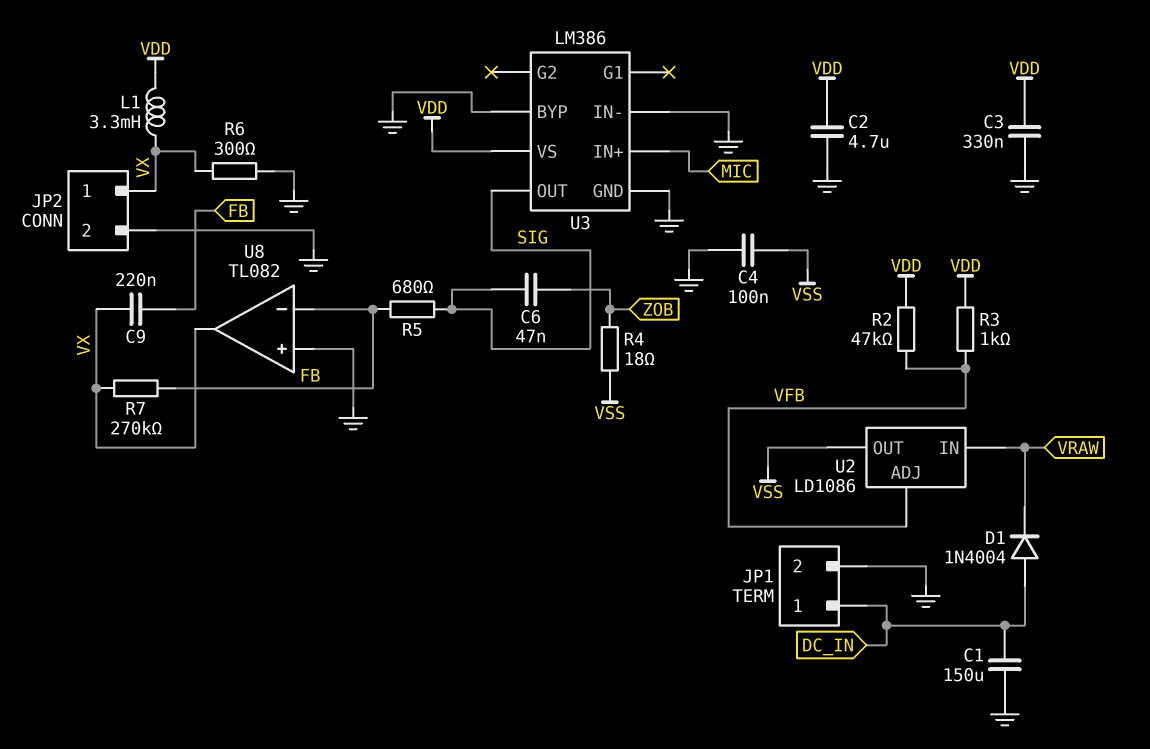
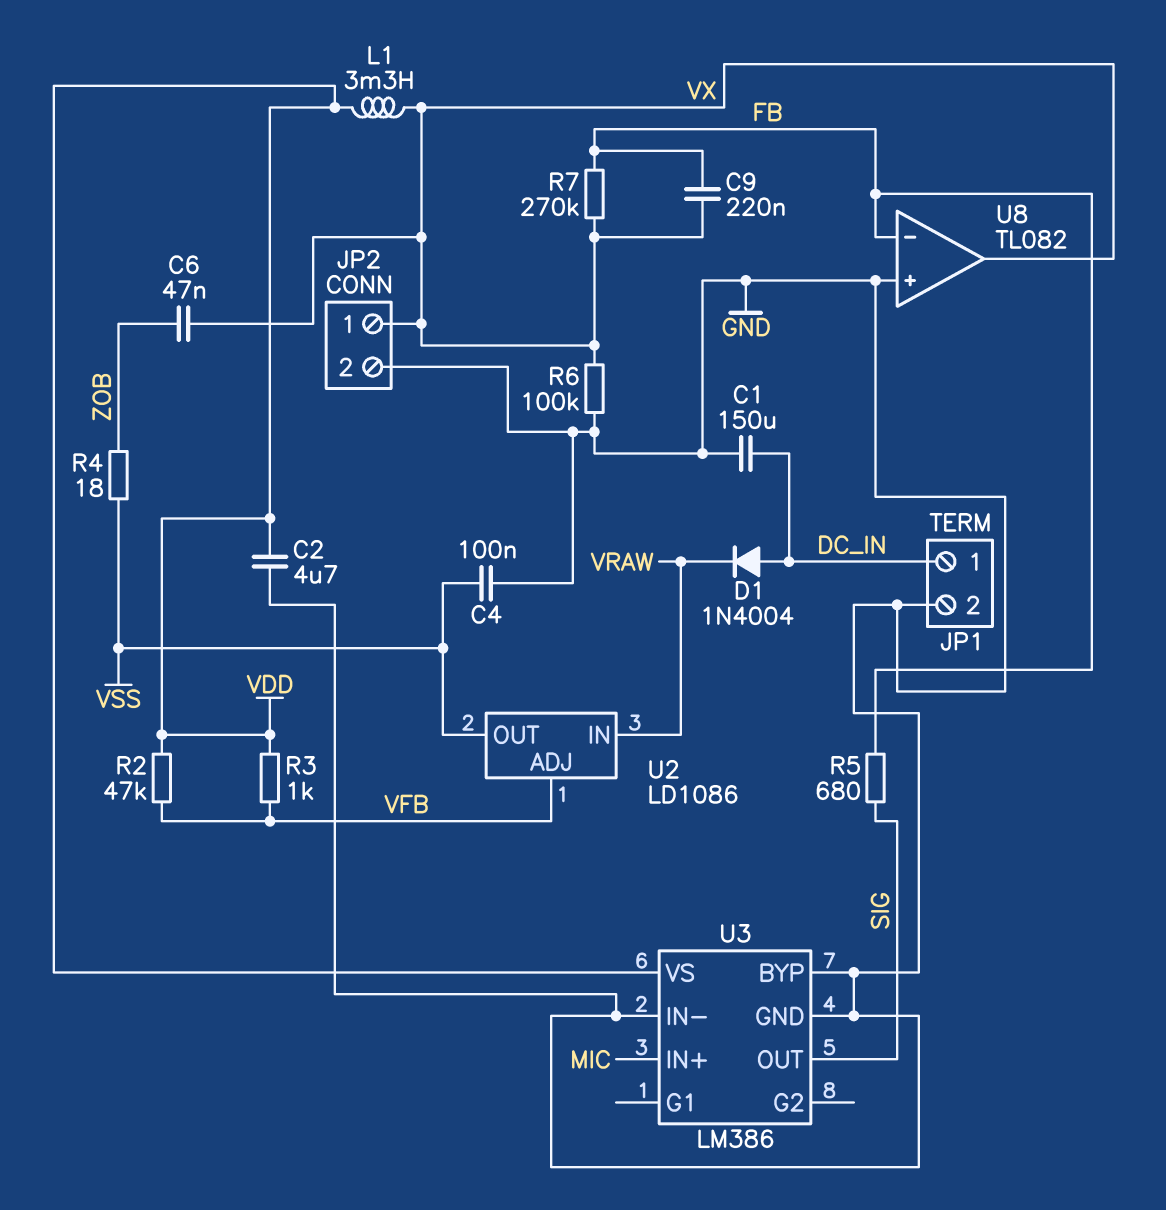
C3: 330nF (GND, VDD) -> none
C6: 47nF (SIG, ZOB) -> 47nF (VX, ZOB)
R6: 300 (GND, VX) -> 100k (GND, VX)

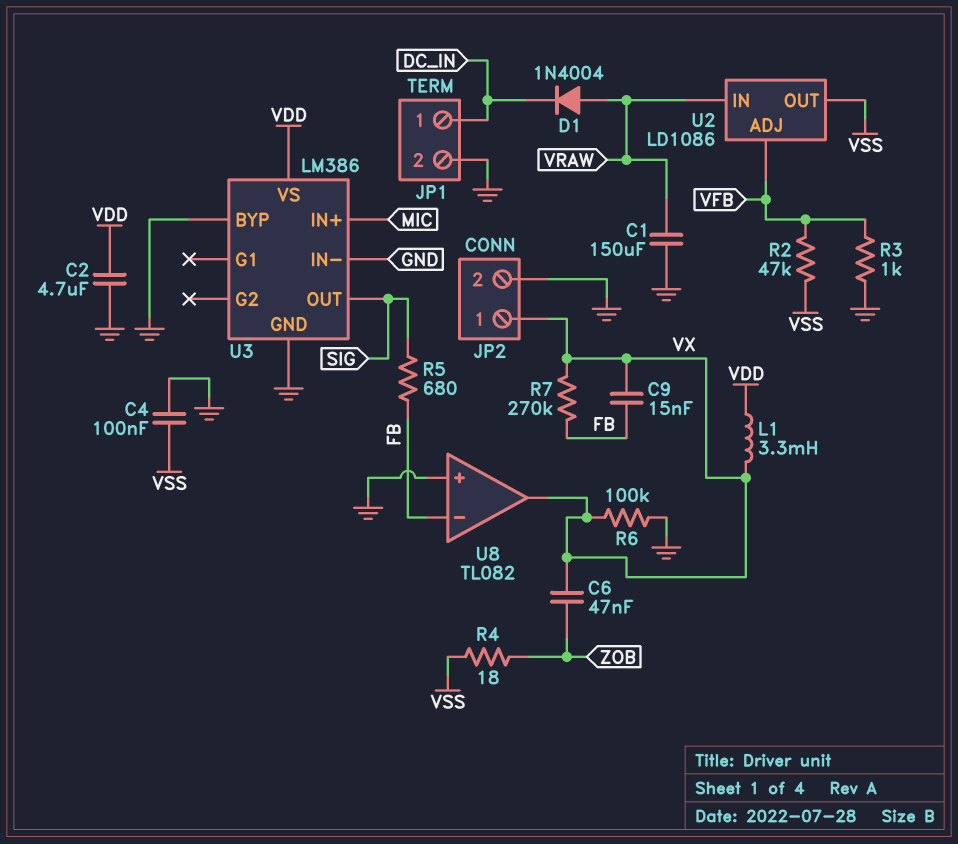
C1: 150uF (DC_IN, GND) -> 150uF (GND, VRAW)
C9: 220nF (FB, VX) -> 15nF (FB, VX)
D1: diode 1N4004 (A DC_IN, K VRAW) -> diode 1N4004 (A VRAW, K DC_IN)
R2: 47k (VDD, VFB) -> 47k (VFB, VSS)
R3: 1k (VDD, VFB) -> 1k (GND, VFB)

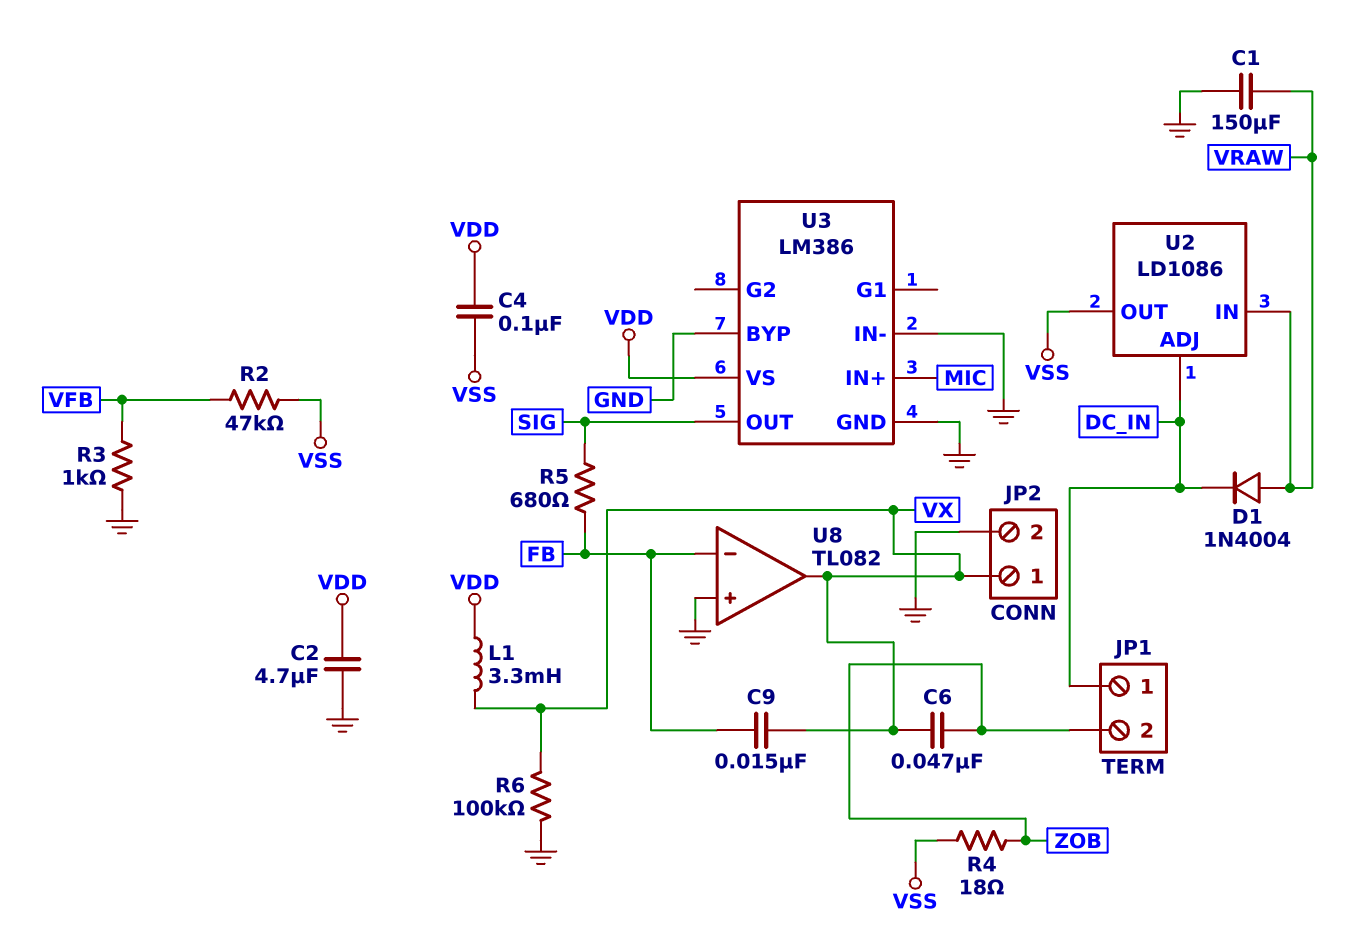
C4: 100nF (GND, VSS) -> 100nF (VDD, VSS)
JP1 pin 2: GND -> ZOB
R7: 270k (FB, VX) -> none
U2 pin ADJ: VFB -> DC_IN

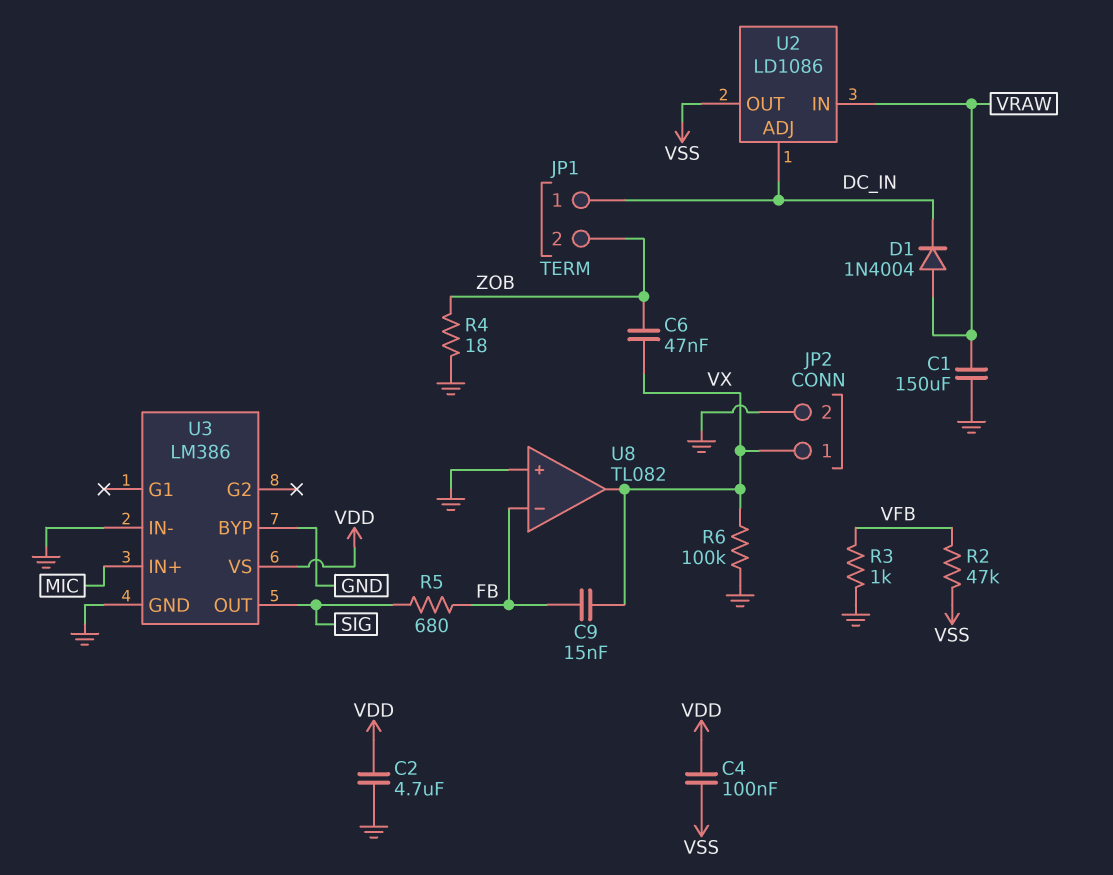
L1: 3.3mH (VDD, VX) -> none
R4: 18 (VSS, ZOB) -> 18 (GND, ZOB)

